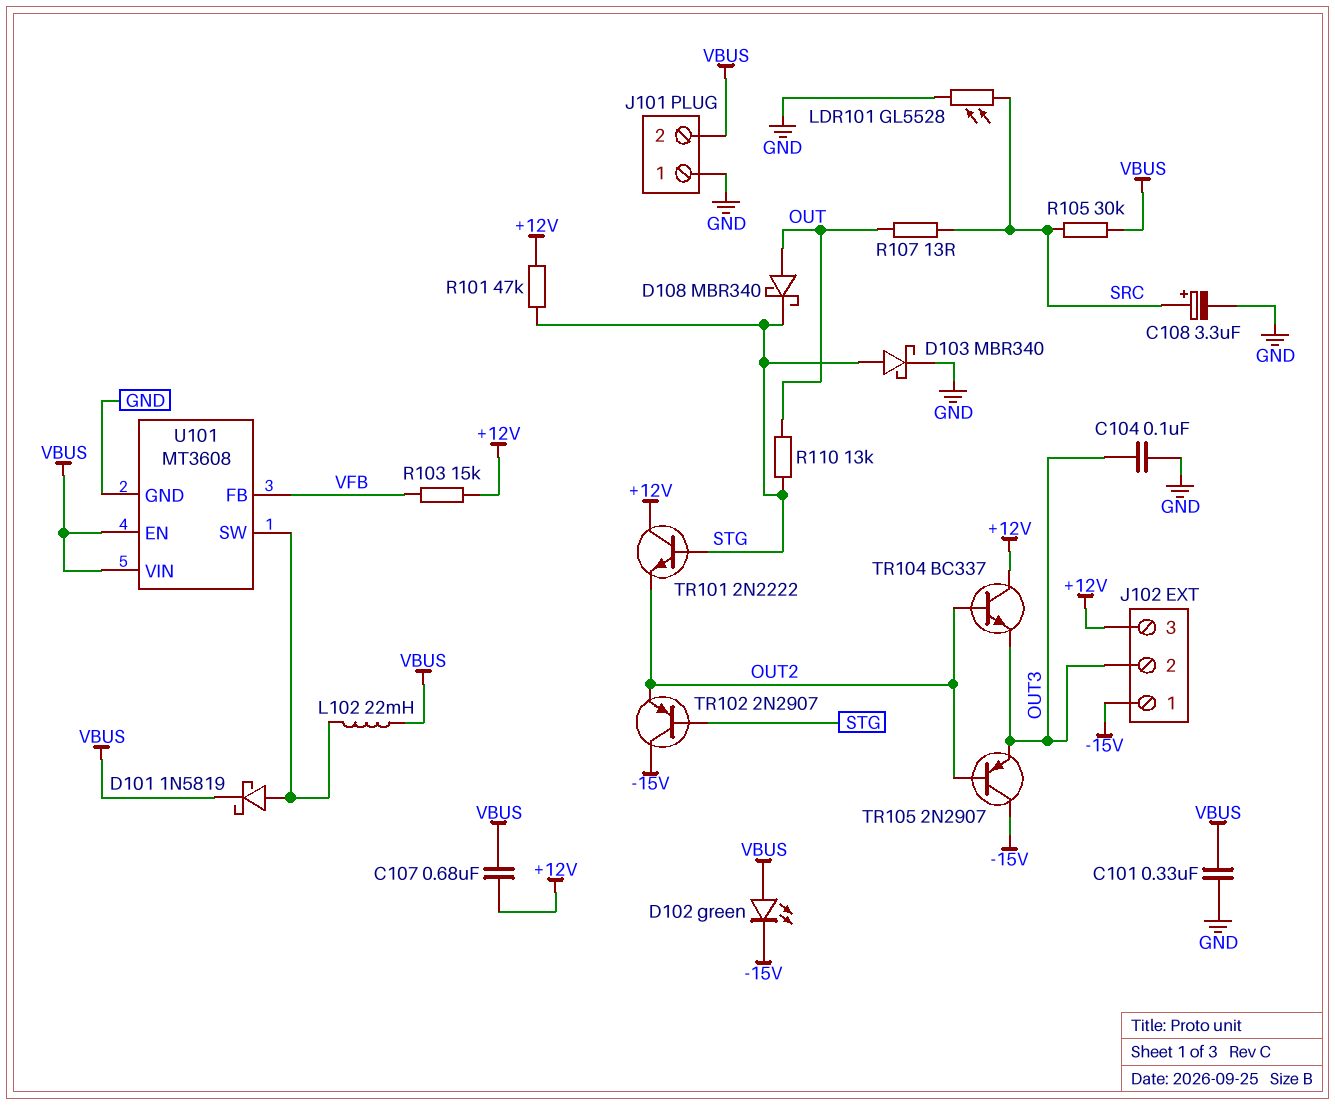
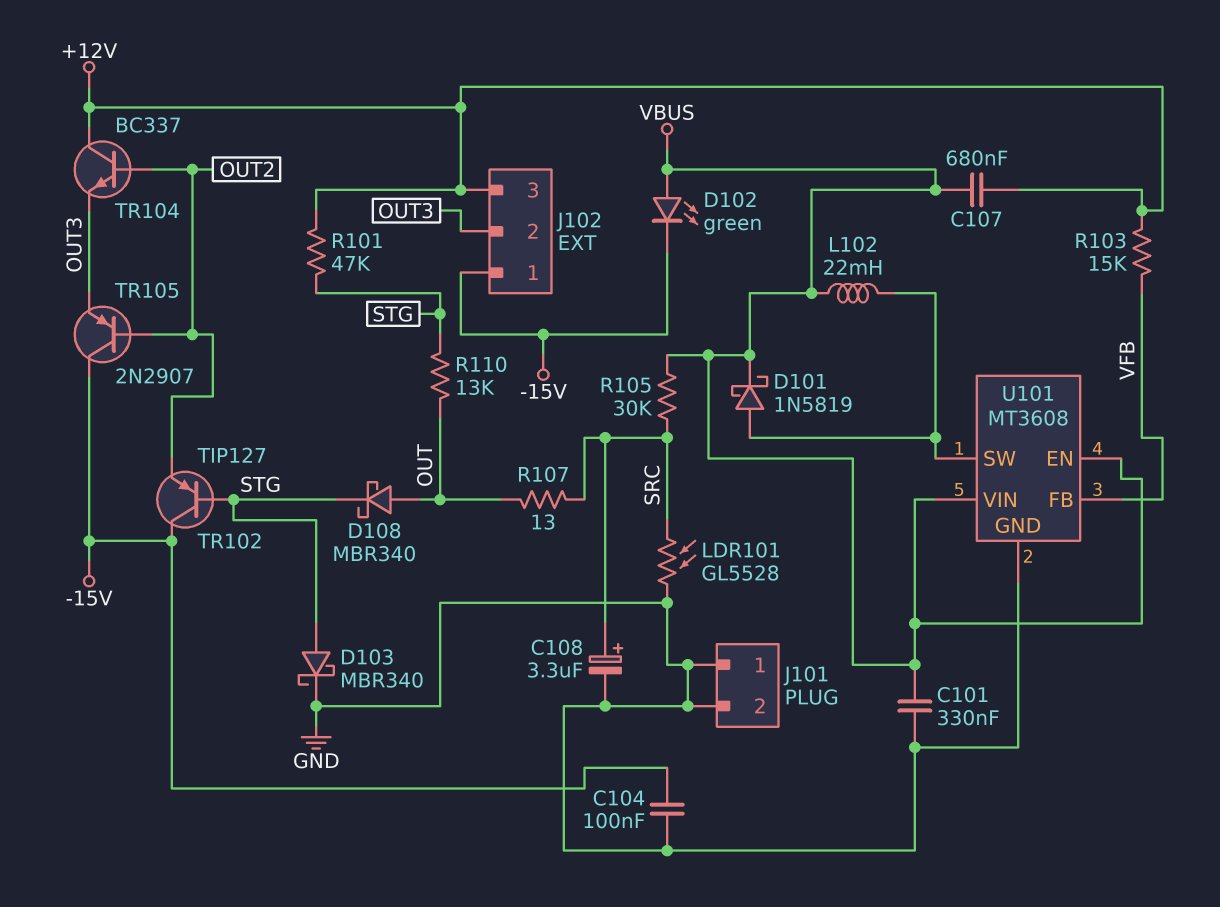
C104: 100nF (GND, OUT3) -> 100nF (-15V, GND)
J101 pin 2: VBUS -> GND
TR101: NPN 2N2222 (B STG, C +12V, E OUT2) -> none
TR102: PNP 2N2907 (B STG, C -15V, E OUT2) -> PNP TIP127 (B STG, C -15V, E OUT2)

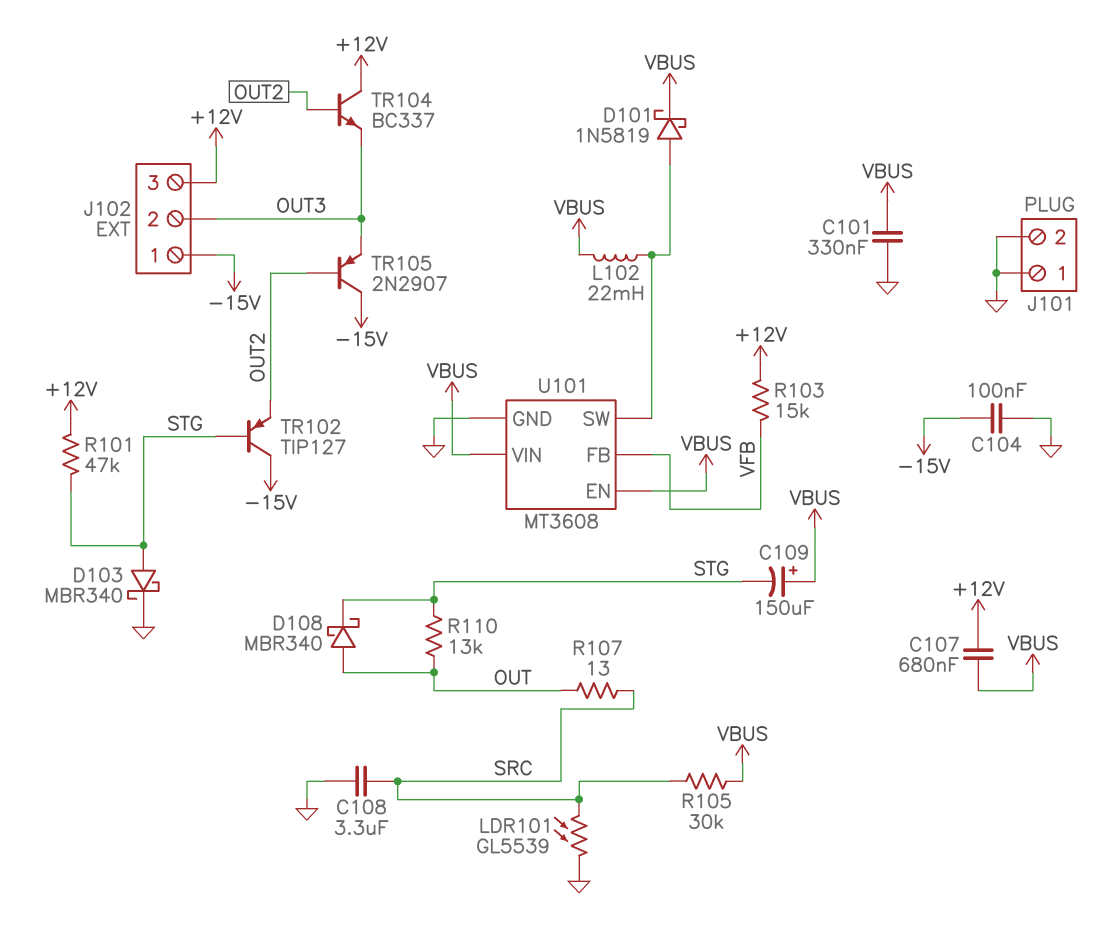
C108: 3.3uF (plus SRC, minus GND) -> 3.3uF (GND, SRC)
C109: none -> 150uF (plus VBUS, minus STG)
D102: LED green (A VBUS, K -15V) -> none
LDR101: GL5528 (GND, SRC) -> GL5539 (GND, SRC)

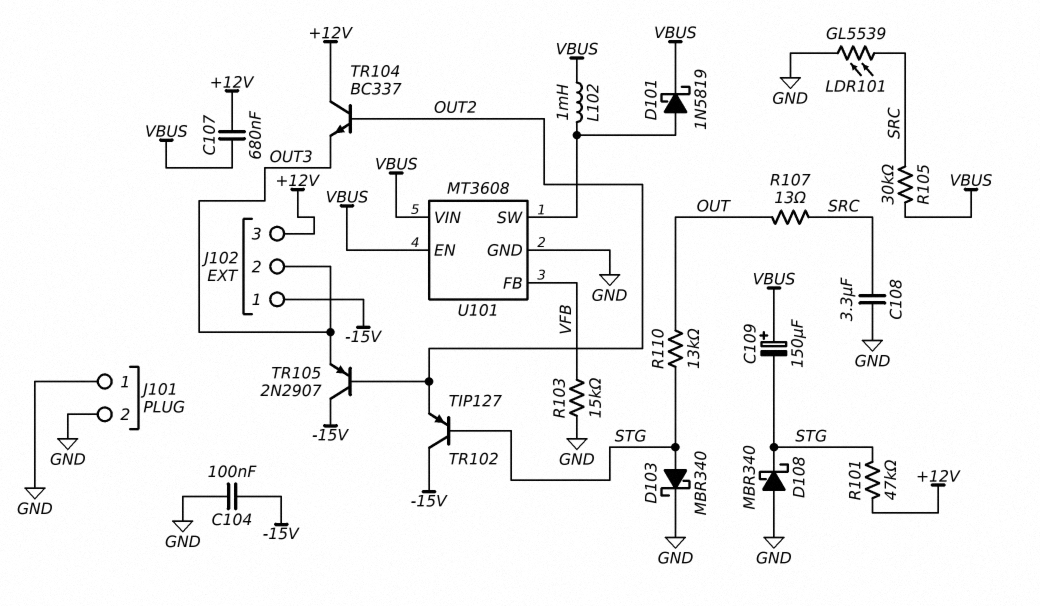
C101: 330nF (GND, VBUS) -> none
D108: schottky MBR340 (A OUT, K STG) -> schottky MBR340 (A GND, K STG)
L102: 22mH (U101/SW, VBUS) -> 1mH (U101/SW, VBUS)
R103: 15k (+12V, VFB) -> 15k (GND, VFB)

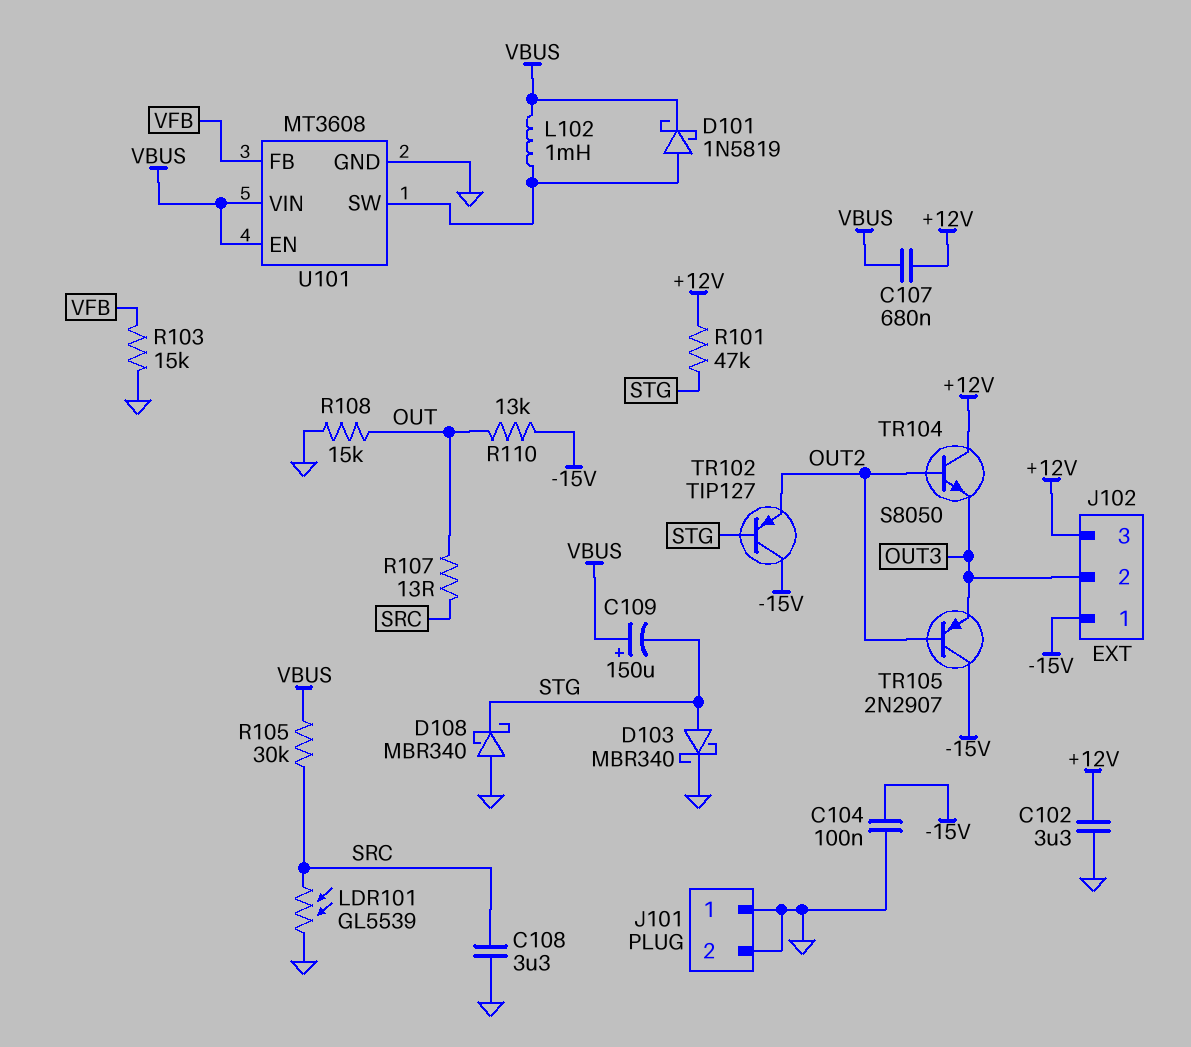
C102: none -> 3.3uF (+12V, GND)
R108: none -> 15k (GND, OUT)
R110: 13k (OUT, STG) -> 13k (-15V, OUT)
TR104: NPN BC337 (B OUT2, C +12V, E OUT3) -> NPN S8050 (B OUT2, C +12V, E OUT3)

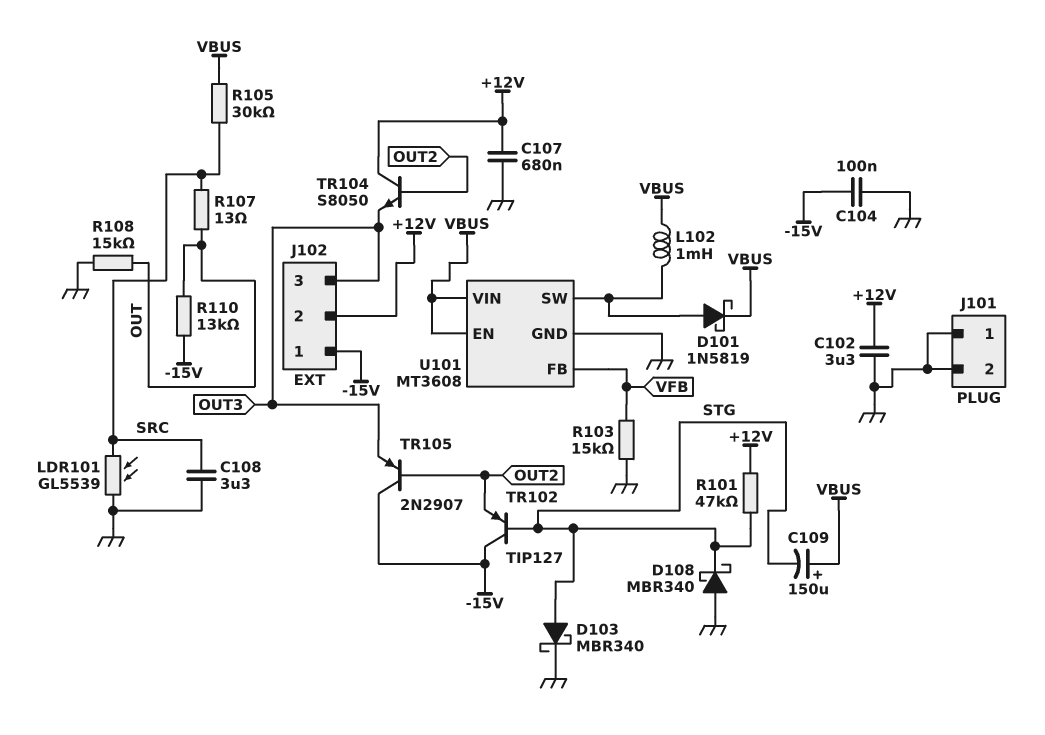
C107: 680nF (+12V, VBUS) -> 680nF (+12V, GND)
J102 pin 2: OUT3 -> +12V
J102 pin 3: +12V -> OUT3

